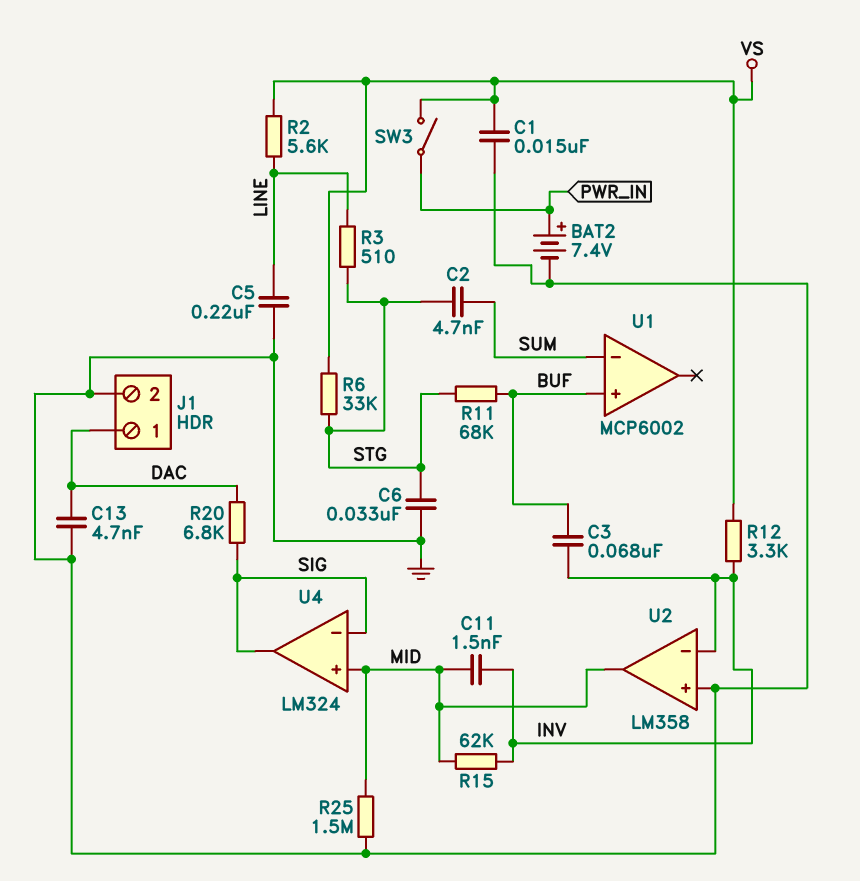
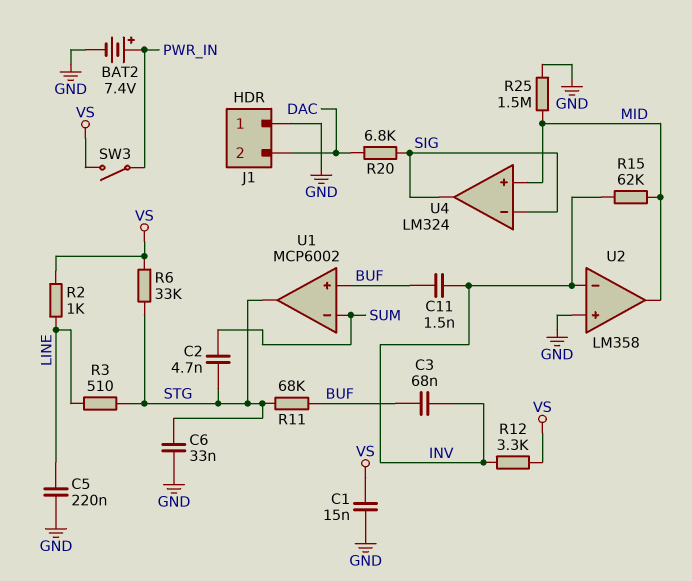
C11: 1.5nF (INV, MID) -> 1.5nF (BUF, INV)
C13: 4.7nF (DAC, GND) -> none
J1 pin 1: DAC -> GND
J1 pin 2: GND -> DAC
R2: 5.6k (LINE, VS) -> 1k (LINE, VS)
U1 pin out: none -> STG

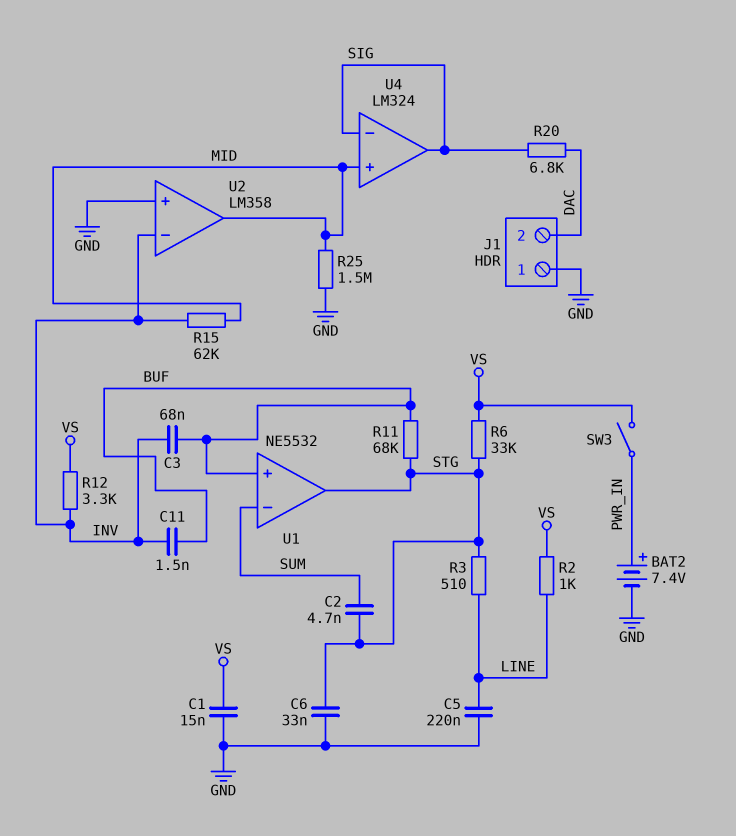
U1: MCP6002 -> NE5532

